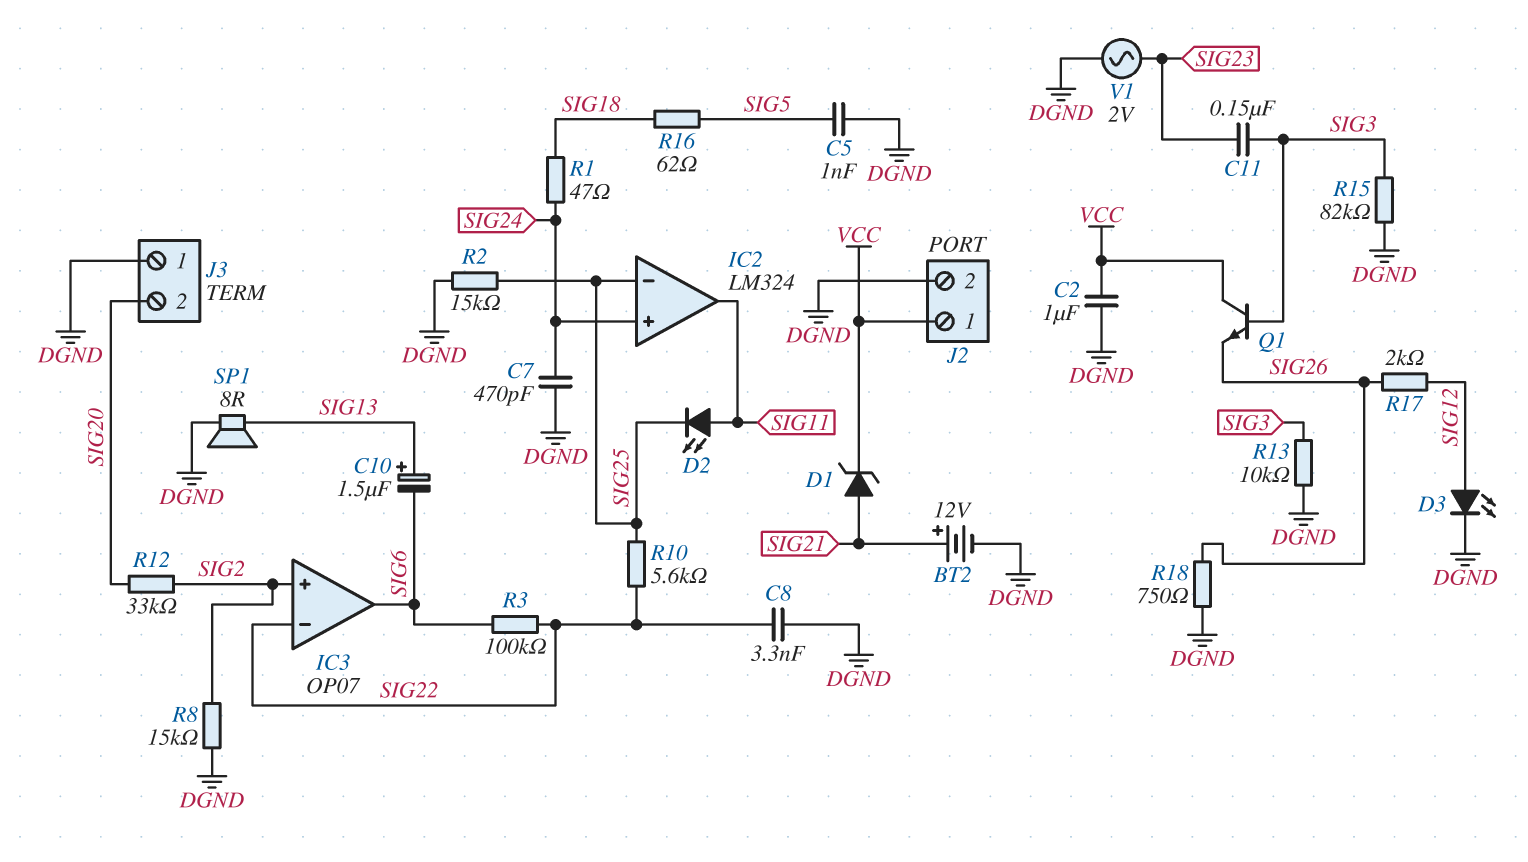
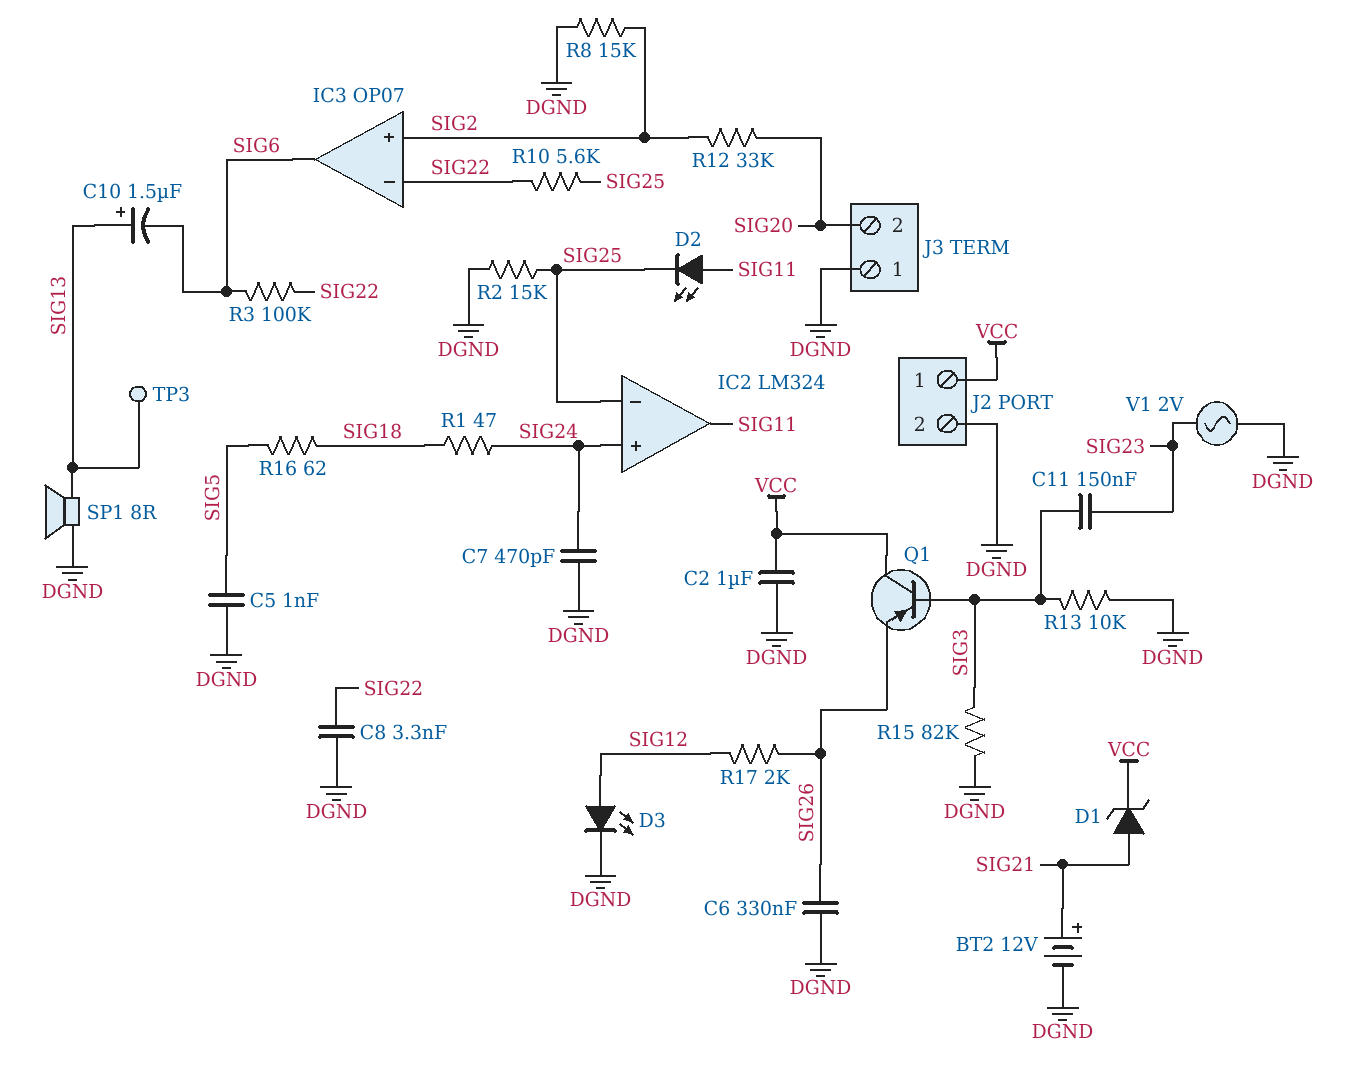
C6: none -> 330nF (DGND, SIG26)
Q1: NPN (B SIG3, C VCC, E SIG26) -> PNP (B SIG3, C VCC, E SIG26)
R18: 750 (DGND, SIG26) -> none
TP3: none -> test point (SIG13)

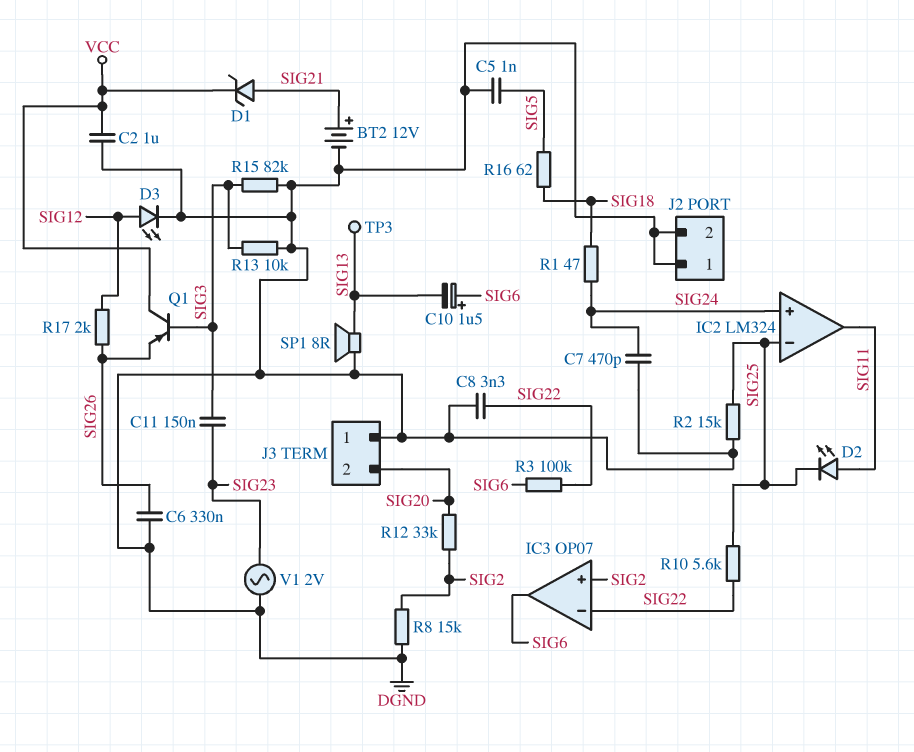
C10: 1.5uF (plus SIG13, minus SIG6) -> 1.5uF (plus SIG6, minus SIG13)
J2 pin 1: VCC -> DGND

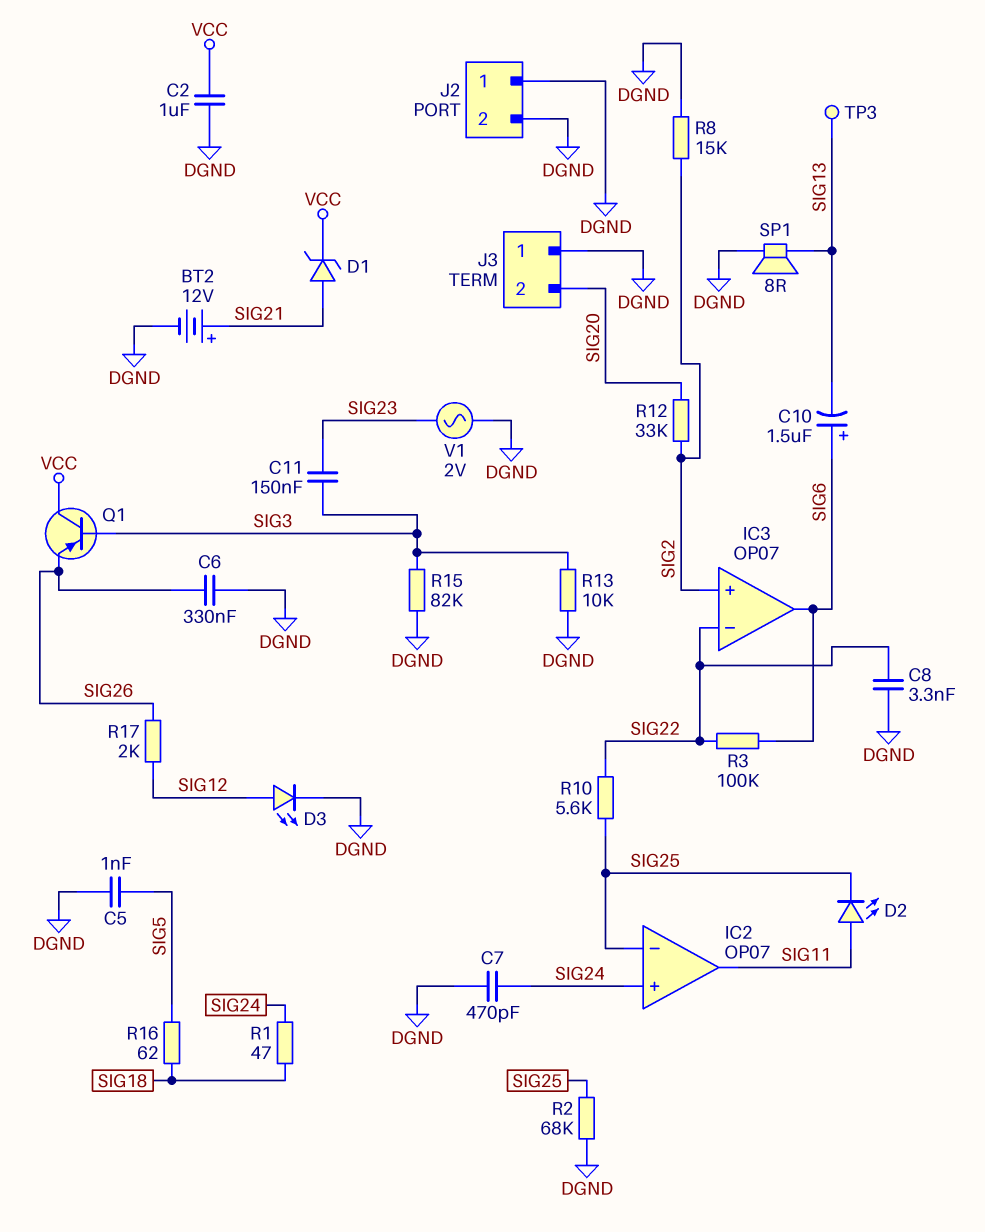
IC2: LM324 -> OP07
R2: 15k (DGND, SIG25) -> 68k (DGND, SIG25)

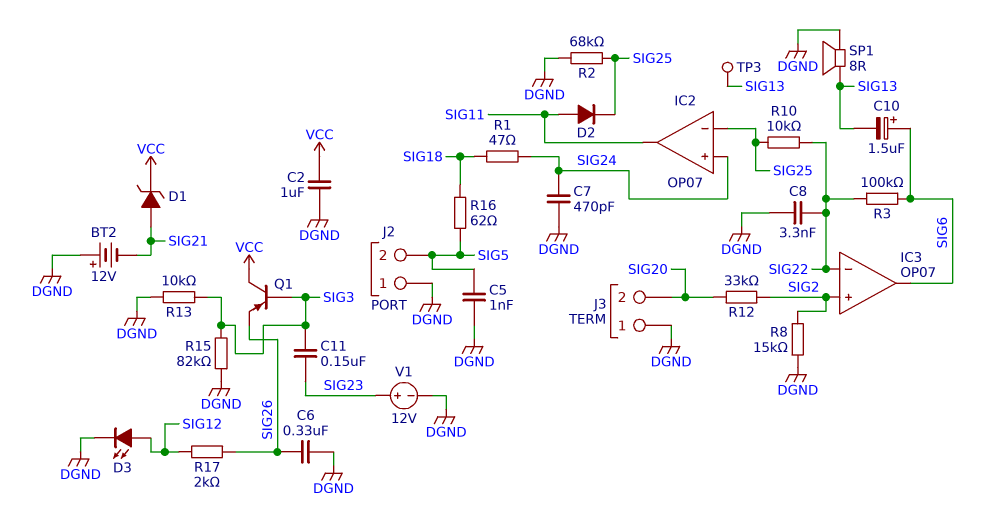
BT2: 12V (plus SIG21, minus DGND) -> 12V (plus DGND, minus SIG21)
D2: LED (A SIG11, K SIG25) -> diode (A SIG11, K SIG25)
J2 pin 2: DGND -> SIG5
R10: 5.6k (SIG22, SIG25) -> 10k (SIG22, SIG25)
V1: AC 2V (DGND, SIG23) -> 12V (plus SIG23, minus DGND)

